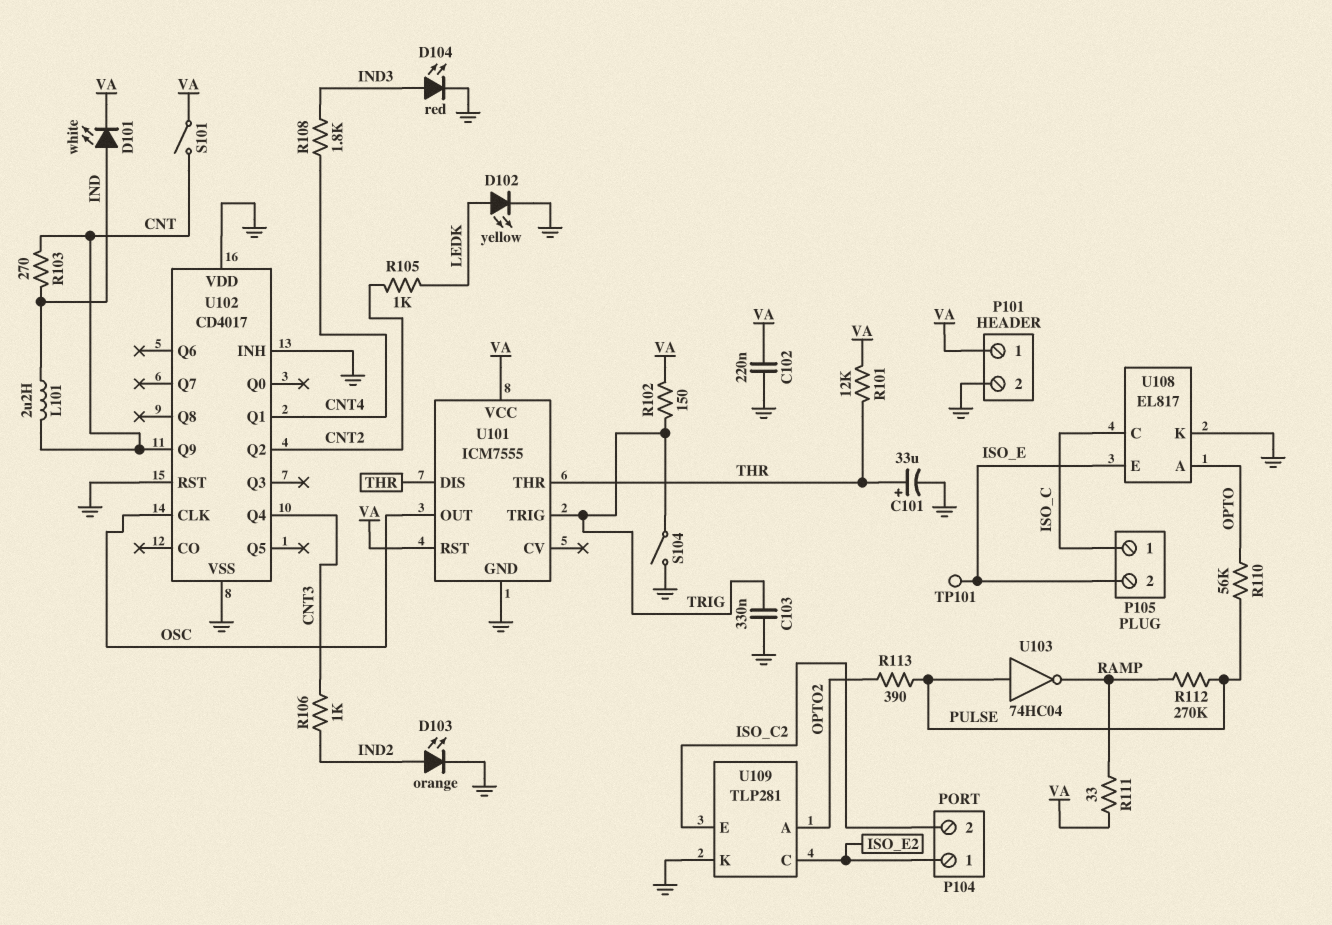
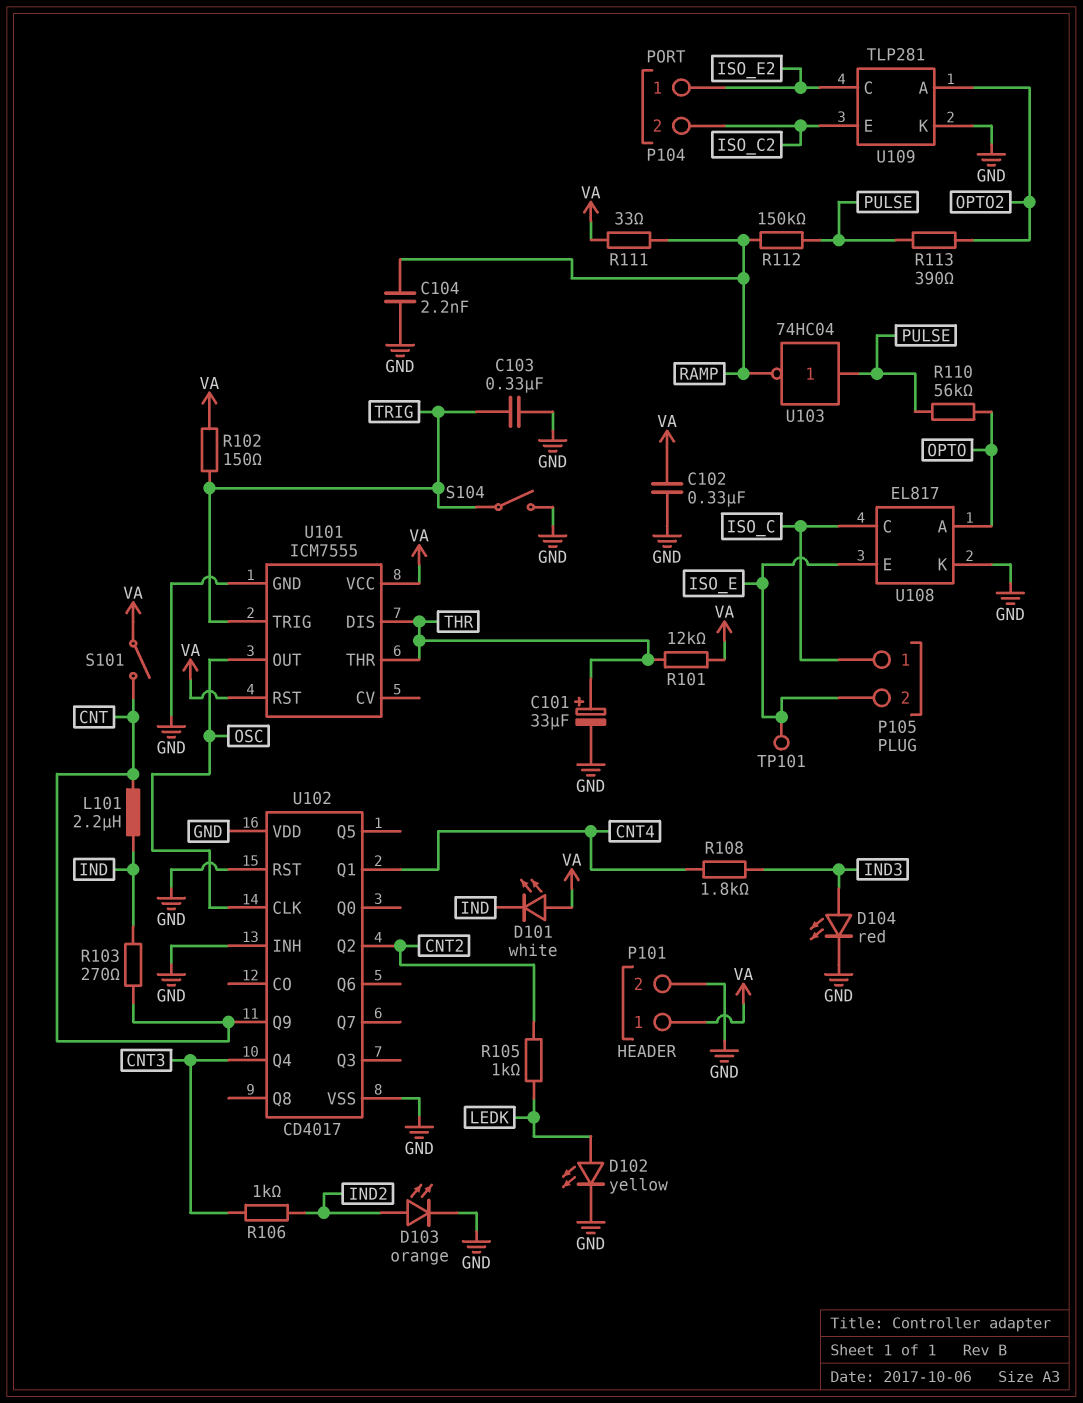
C102: 220nF (GND, VA) -> 330nF (GND, VA)
C104: none -> 2.2nF (GND, RAMP)
D101: LED white (A IND, K VA) -> LED white (A VA, K IND)
R112: 270k (PULSE, RAMP) -> 150k (PULSE, RAMP)

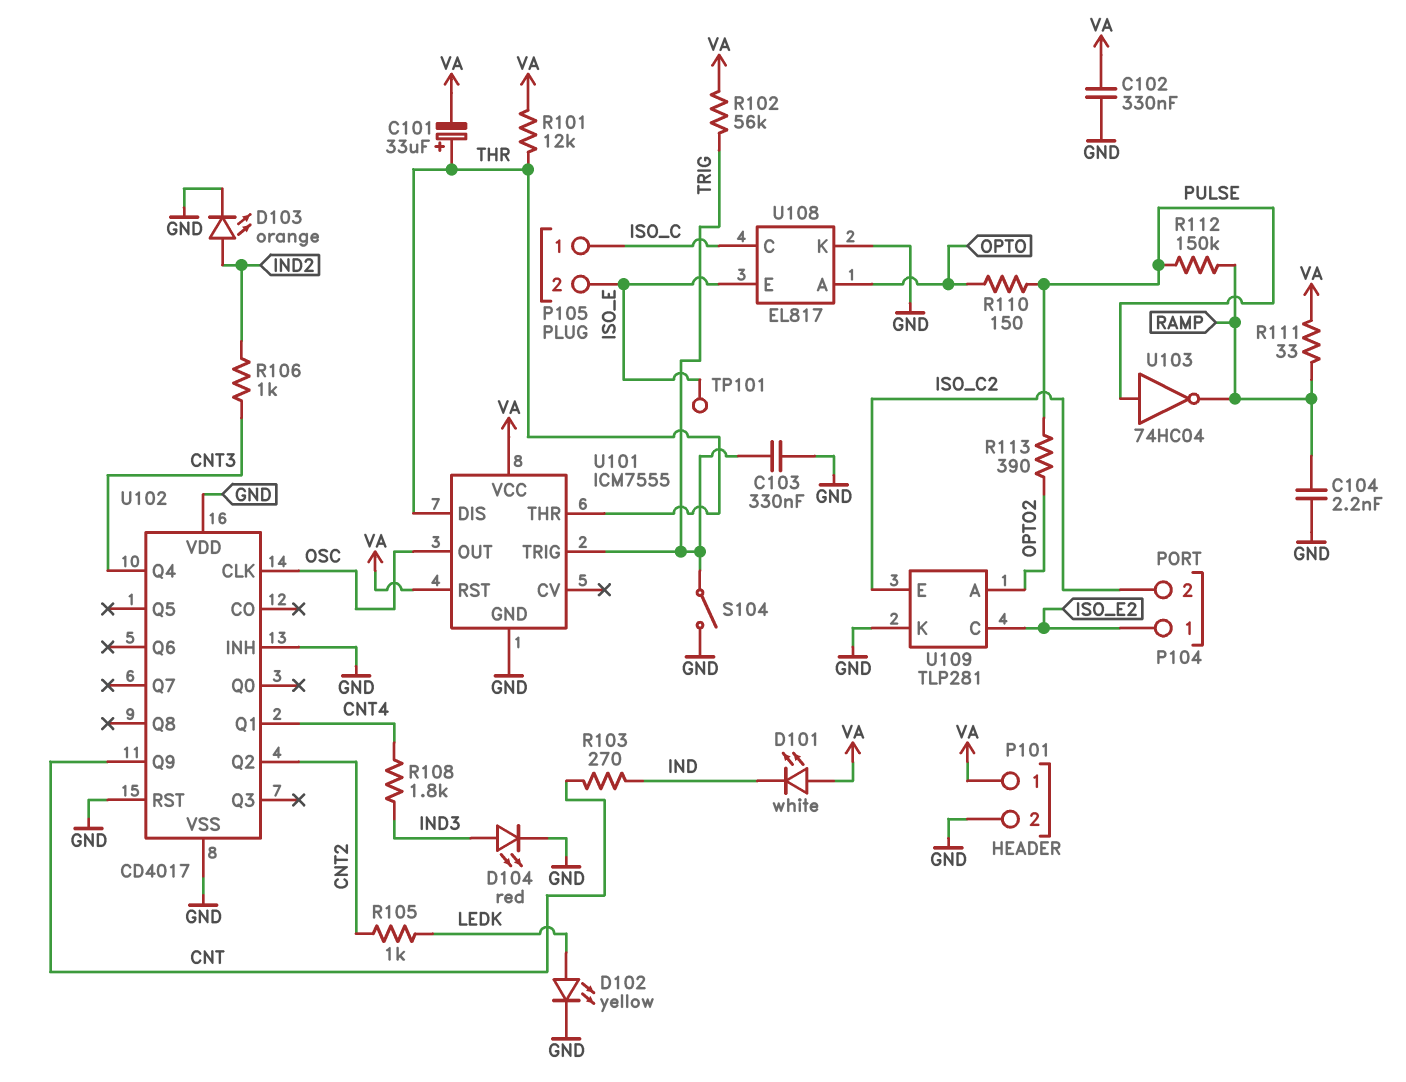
C101: 33uF (plus THR, minus GND) -> 33uF (plus THR, minus VA)
L101: 2.2uH (CNT, IND) -> none
R102: 150 (TRIG, VA) -> 56k (TRIG, VA)
R110: 56k (OPTO, PULSE) -> 150 (OPTO, PULSE)
S101: switch (CNT, VA) -> none

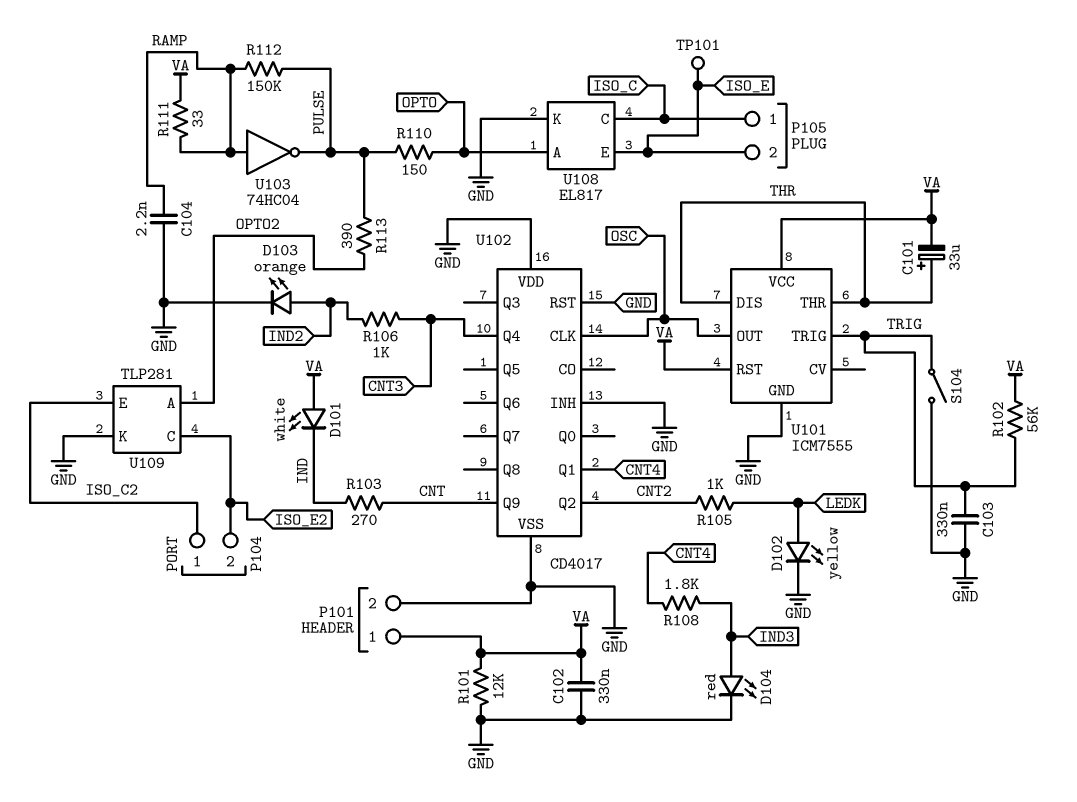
P104 pin 1: ISO_E2 -> ISO_C2
P104 pin 2: ISO_C2 -> ISO_E2
R101: 12k (THR, VA) -> 12k (GND, VA)
U103: NOT 74HC04 (in PULSE, out RAMP) -> NOT 74HC04 (in RAMP, out PULSE)

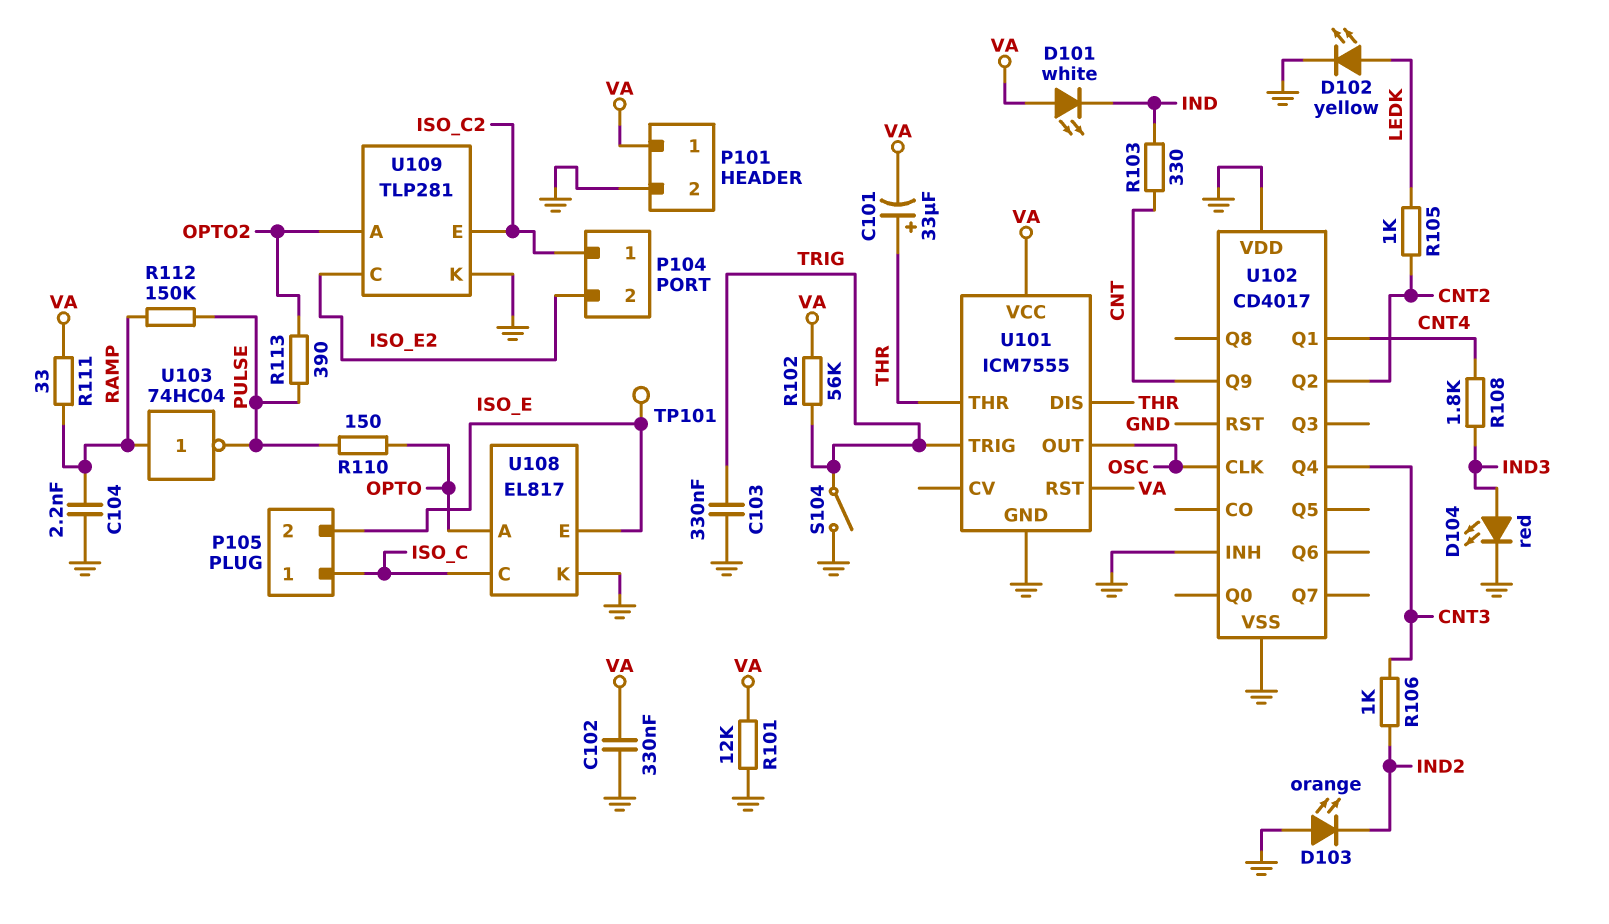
D103: LED orange (A IND2, K GND) -> LED orange (A GND, K IND2)
R103: 270 (CNT, IND) -> 330 (CNT, IND)

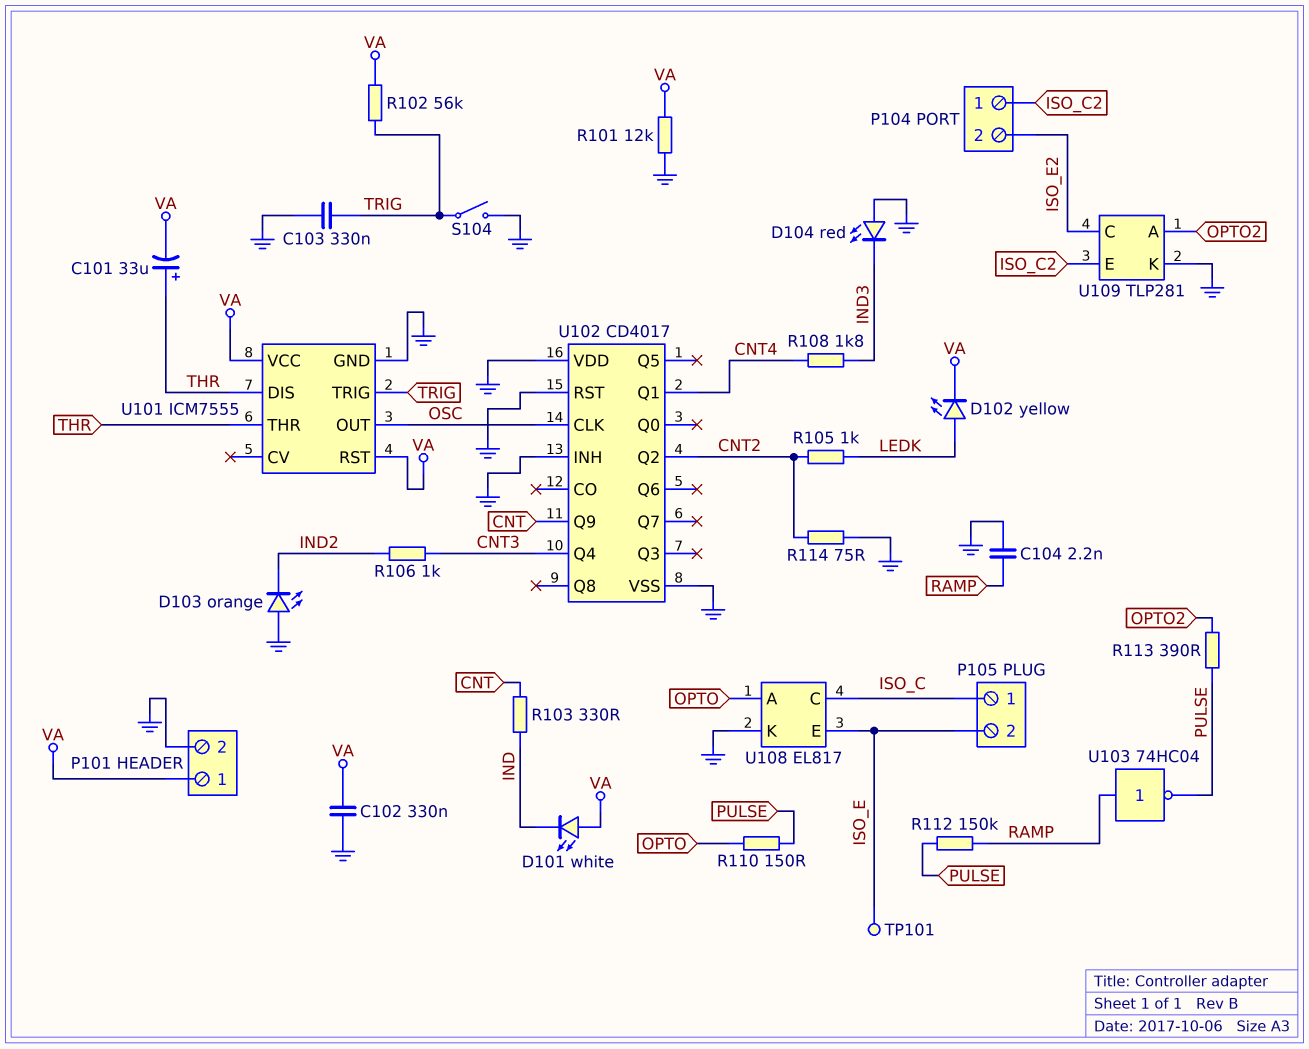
D102: LED yellow (A LEDK, K GND) -> LED yellow (A LEDK, K VA)
D104: LED red (A IND3, K GND) -> LED red (A GND, K IND3)
R111: 33 (RAMP, VA) -> none
R114: none -> 75 (CNT2, GND)

